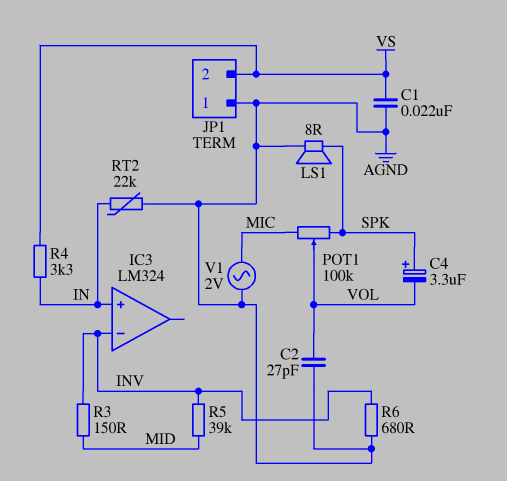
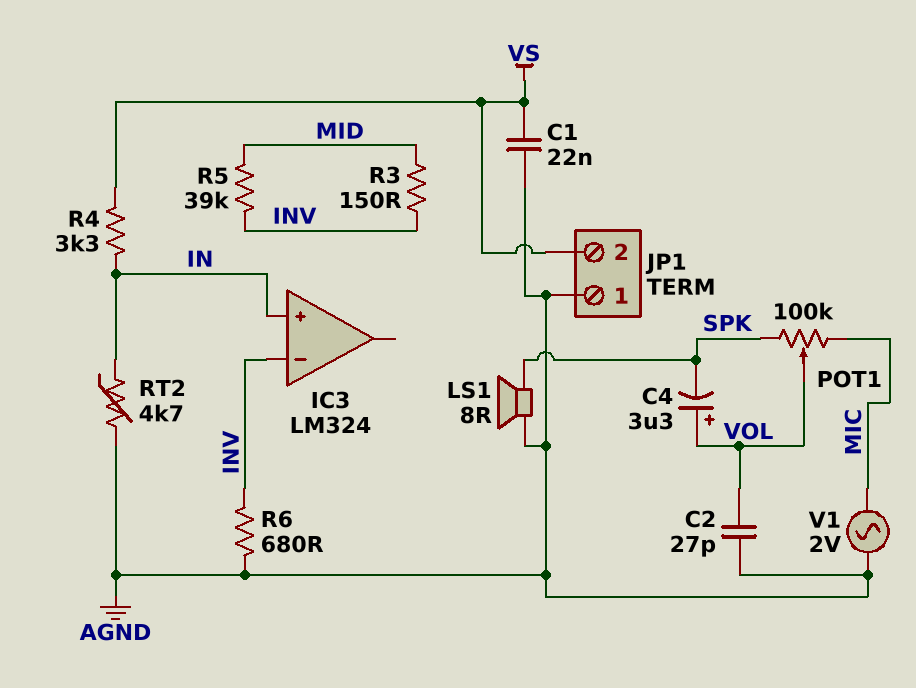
C4: 3.3uF (plus SPK, minus VOL) -> 3.3uF (plus VOL, minus SPK)
RT2: 22k (AGND, IN) -> 4.7k (AGND, IN)

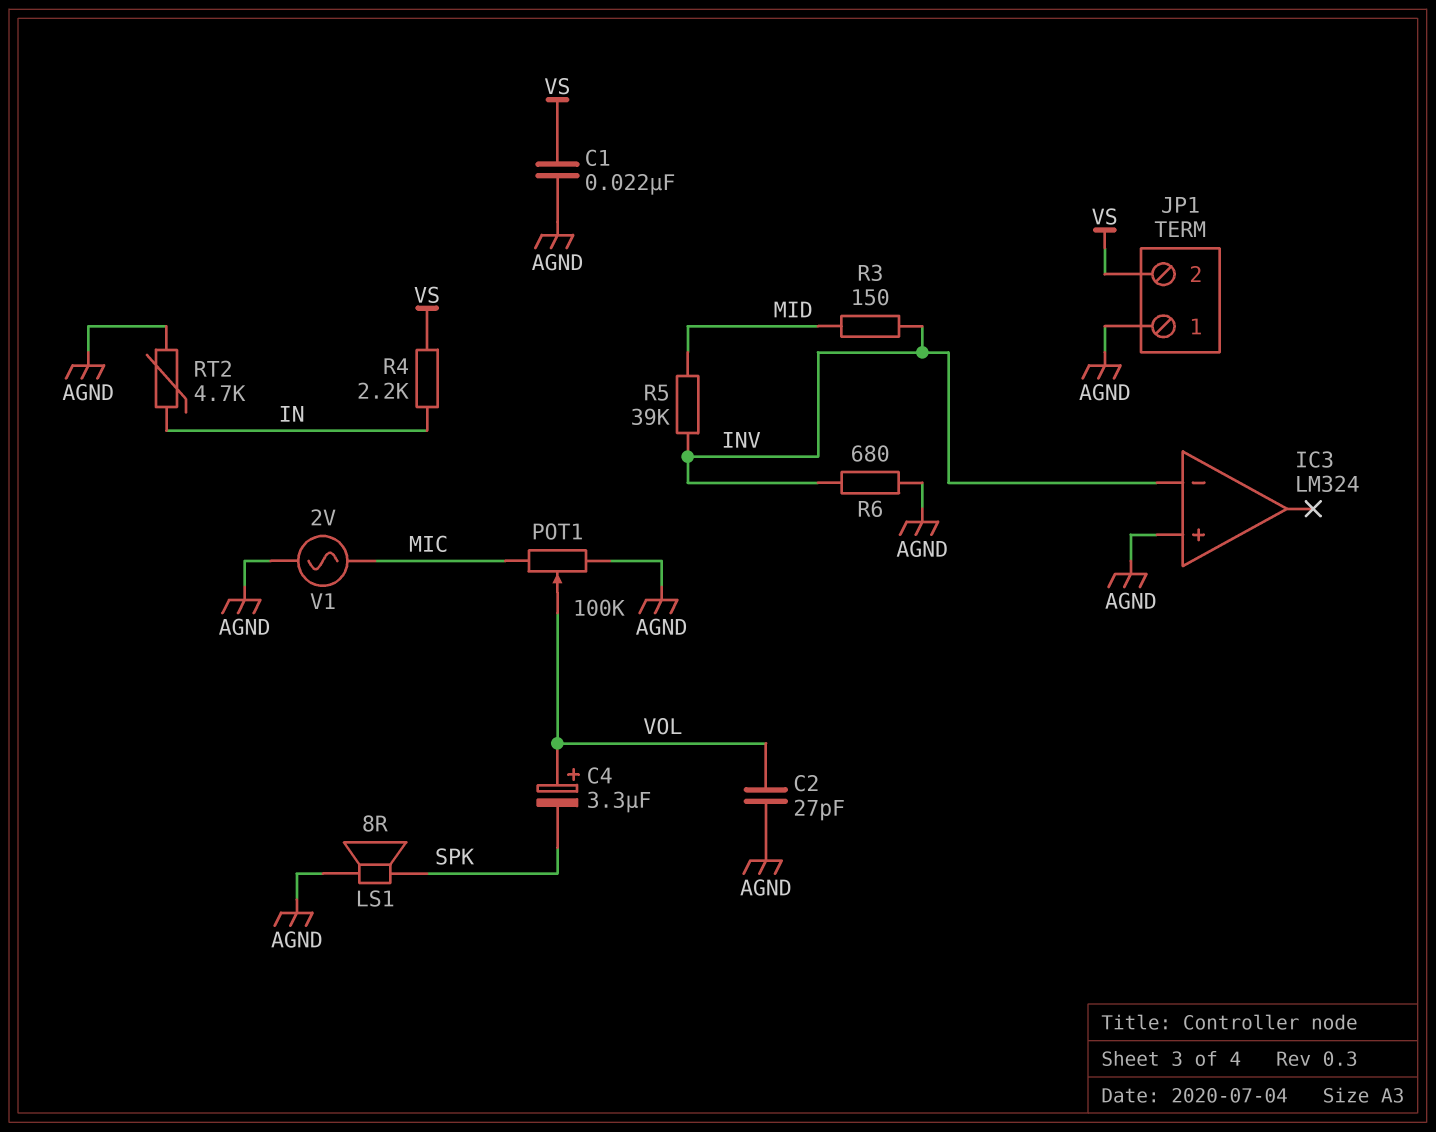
IC3 pin in+: IN -> AGND
POT1: 100k (MIC, SPK, wiper VOL) -> 100k (AGND, MIC, wiper VOL)
R4: 3.3k (IN, VS) -> 2.2k (IN, VS)

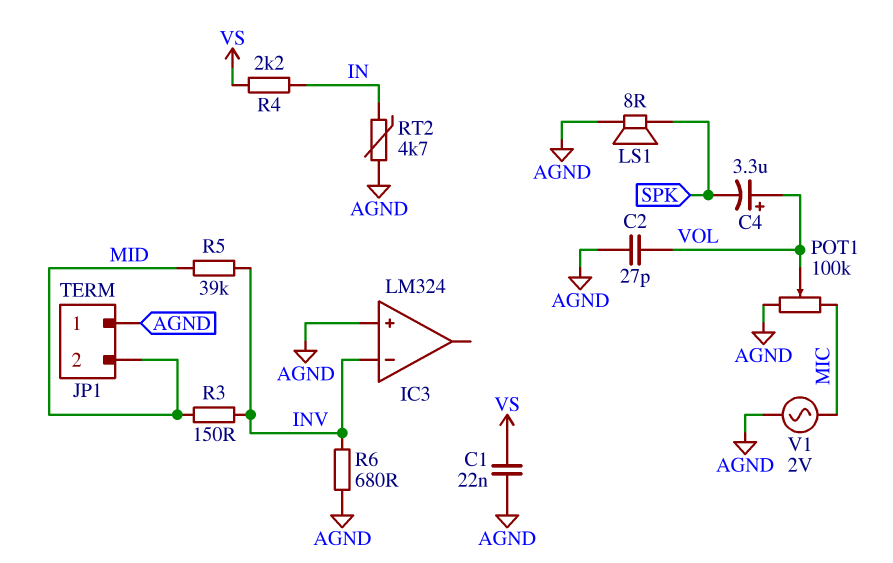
JP1 pin 2: VS -> MID

